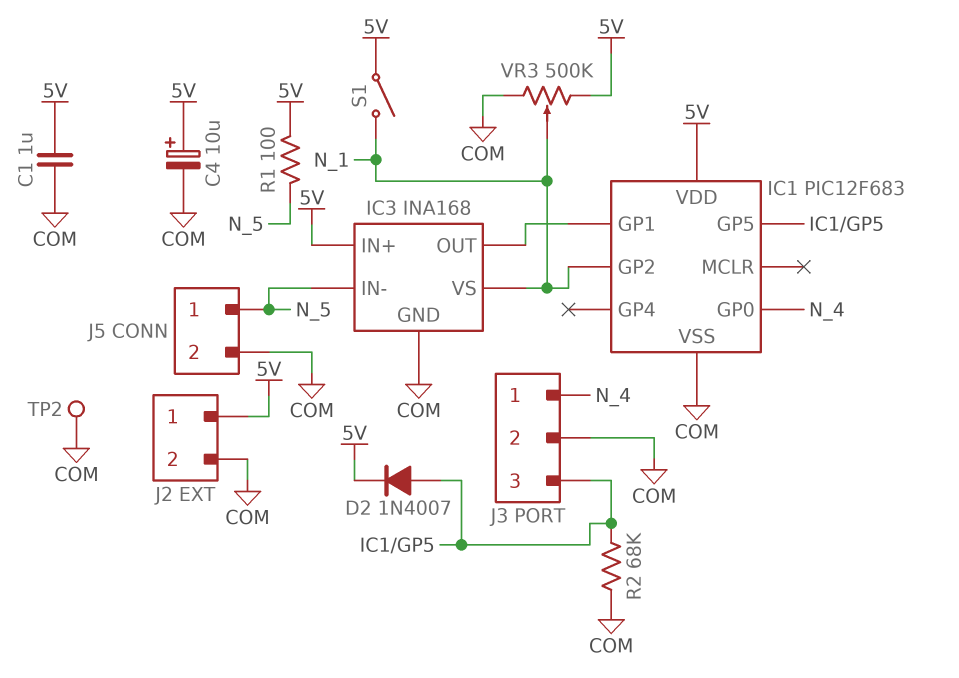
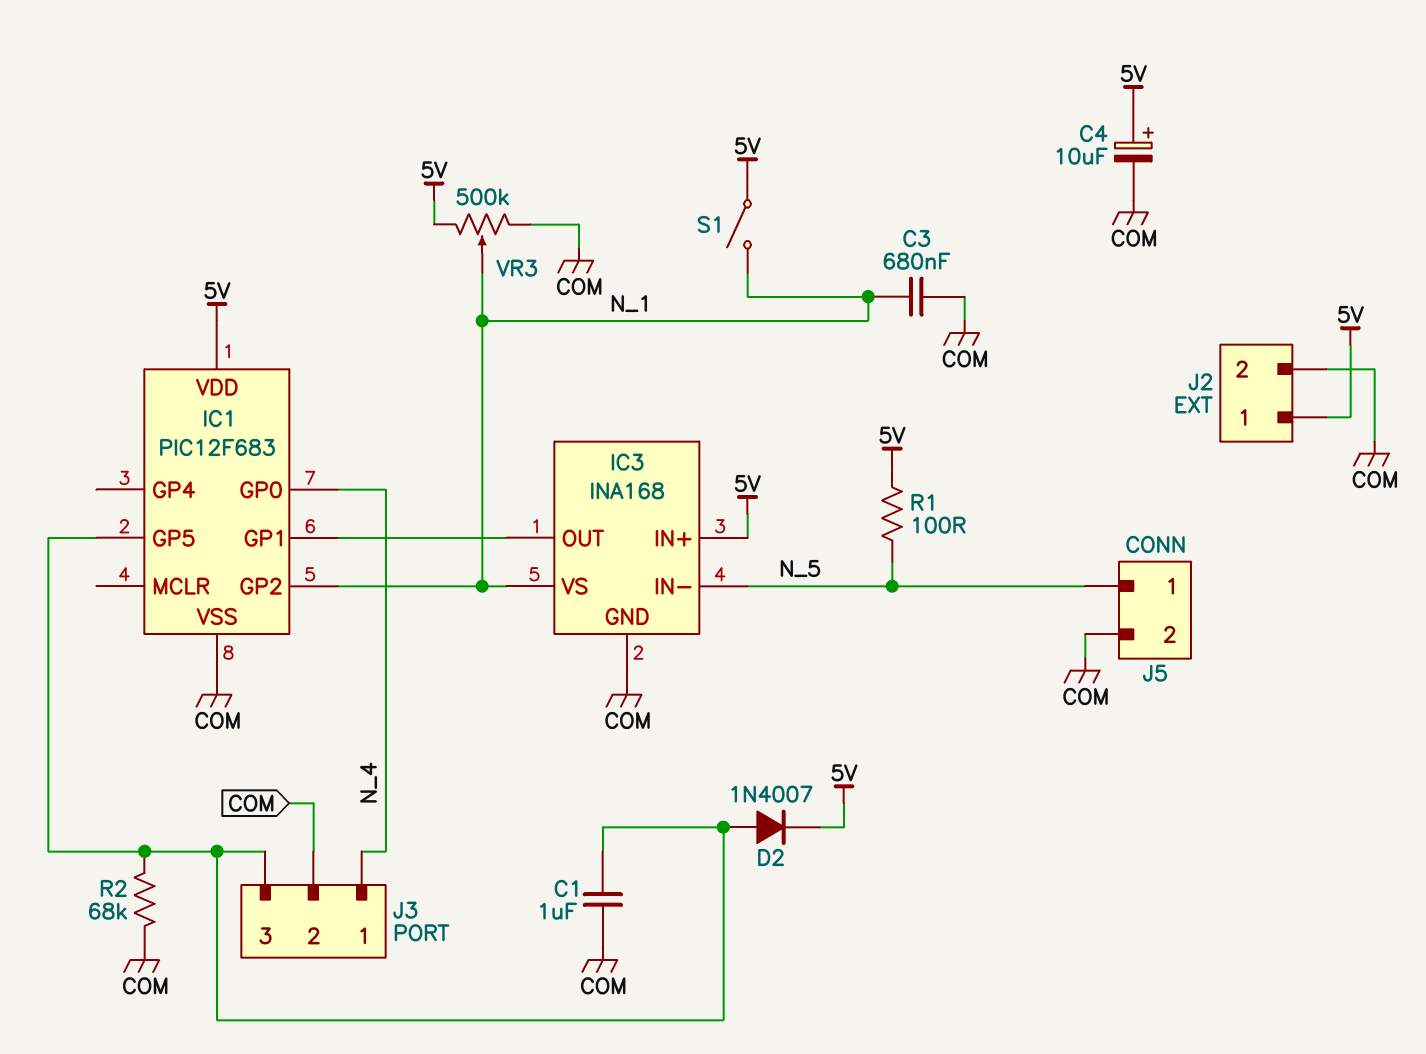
C1: 1uF (5V, COM) -> 1uF (COM, IC1/GP5)
C3: none -> 680nF (COM, N_1)
TP2: test point (COM) -> none

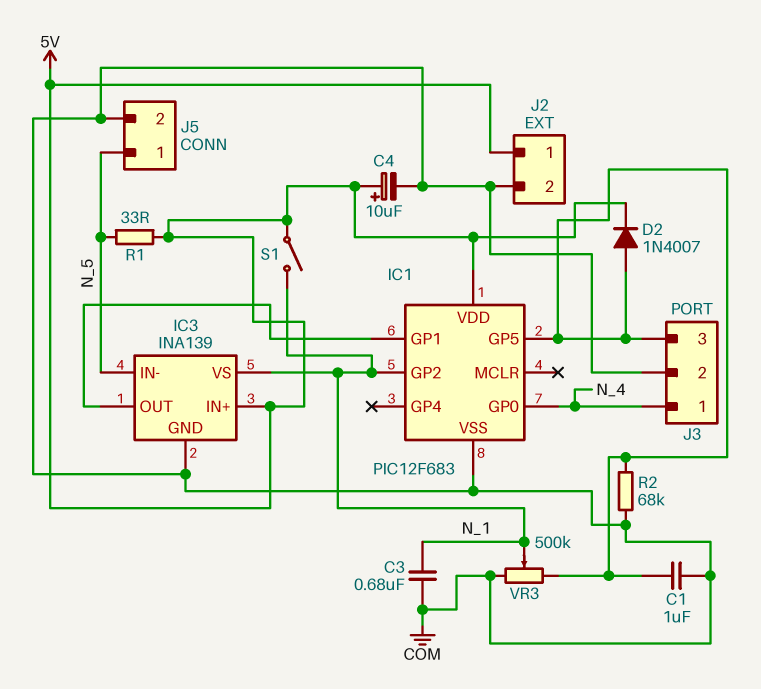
IC3: INA168 -> INA139
R1: 100 (5V, N_5) -> 33 (5V, N_5)
VR3: 500k (5V, COM, wiper N_1) -> 500k (COM, IC1/GP5, wiper N_1)

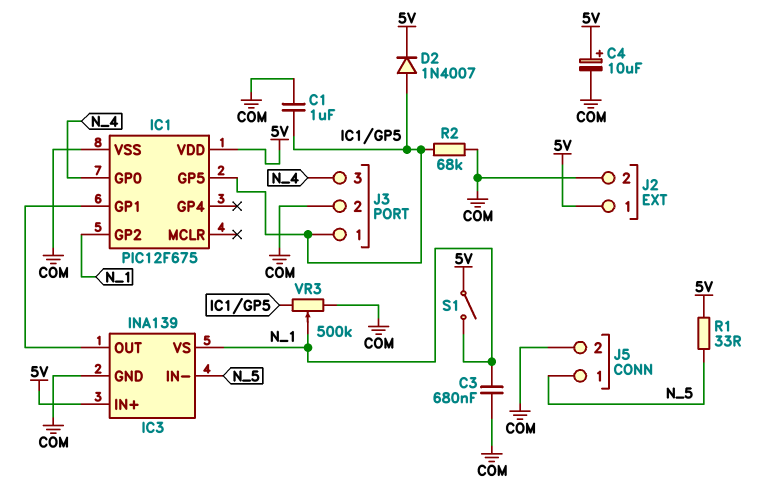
IC1: PIC12F683 -> PIC12F675
J3 pin 1: N_4 -> IC1/GP5
J3 pin 3: IC1/GP5 -> N_4

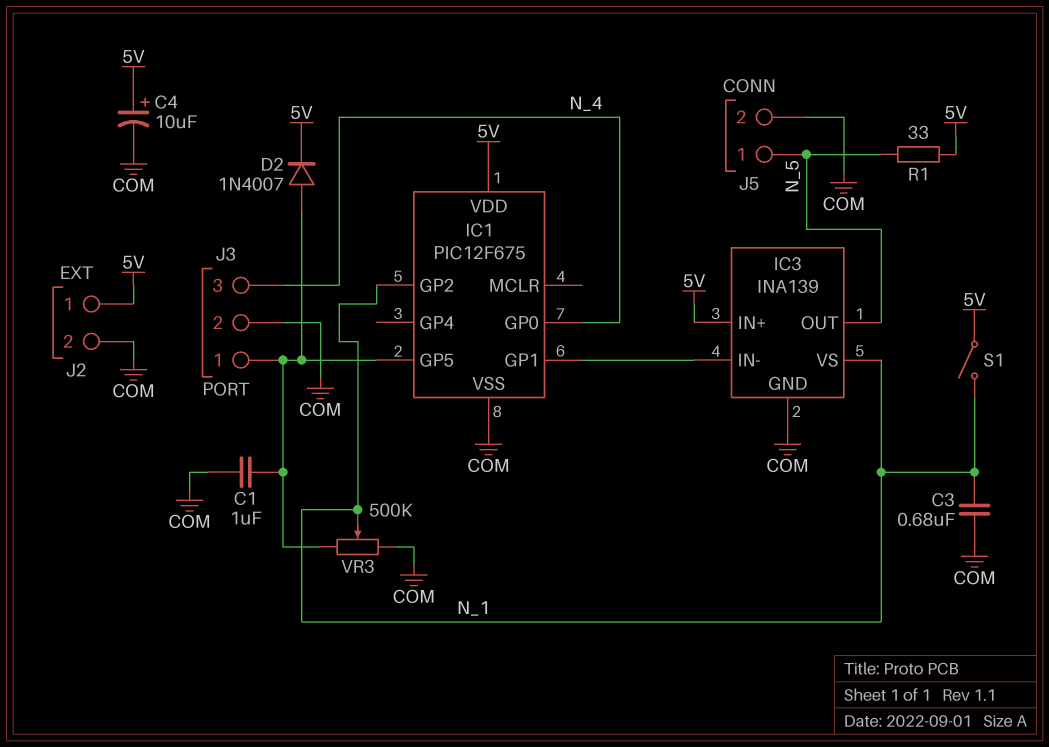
IC3 pin IN-: N_5 -> IC1/GP1
IC3 pin OUT: IC1/GP1 -> N_5
R2: 68k (COM, IC1/GP5) -> none

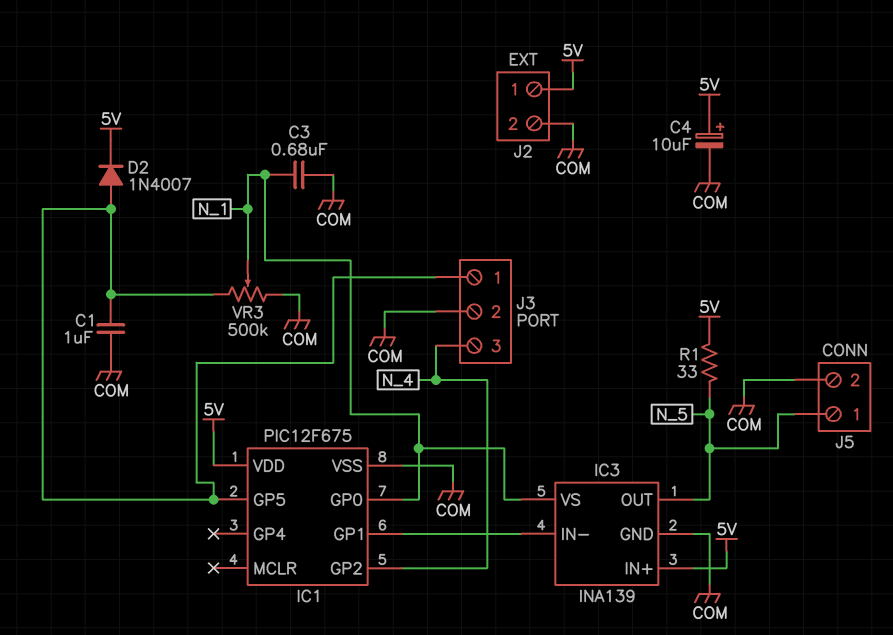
IC1 pin GP0: N_4 -> N_1
IC1 pin GP2: N_1 -> N_4
S1: switch (5V, N_1) -> none

